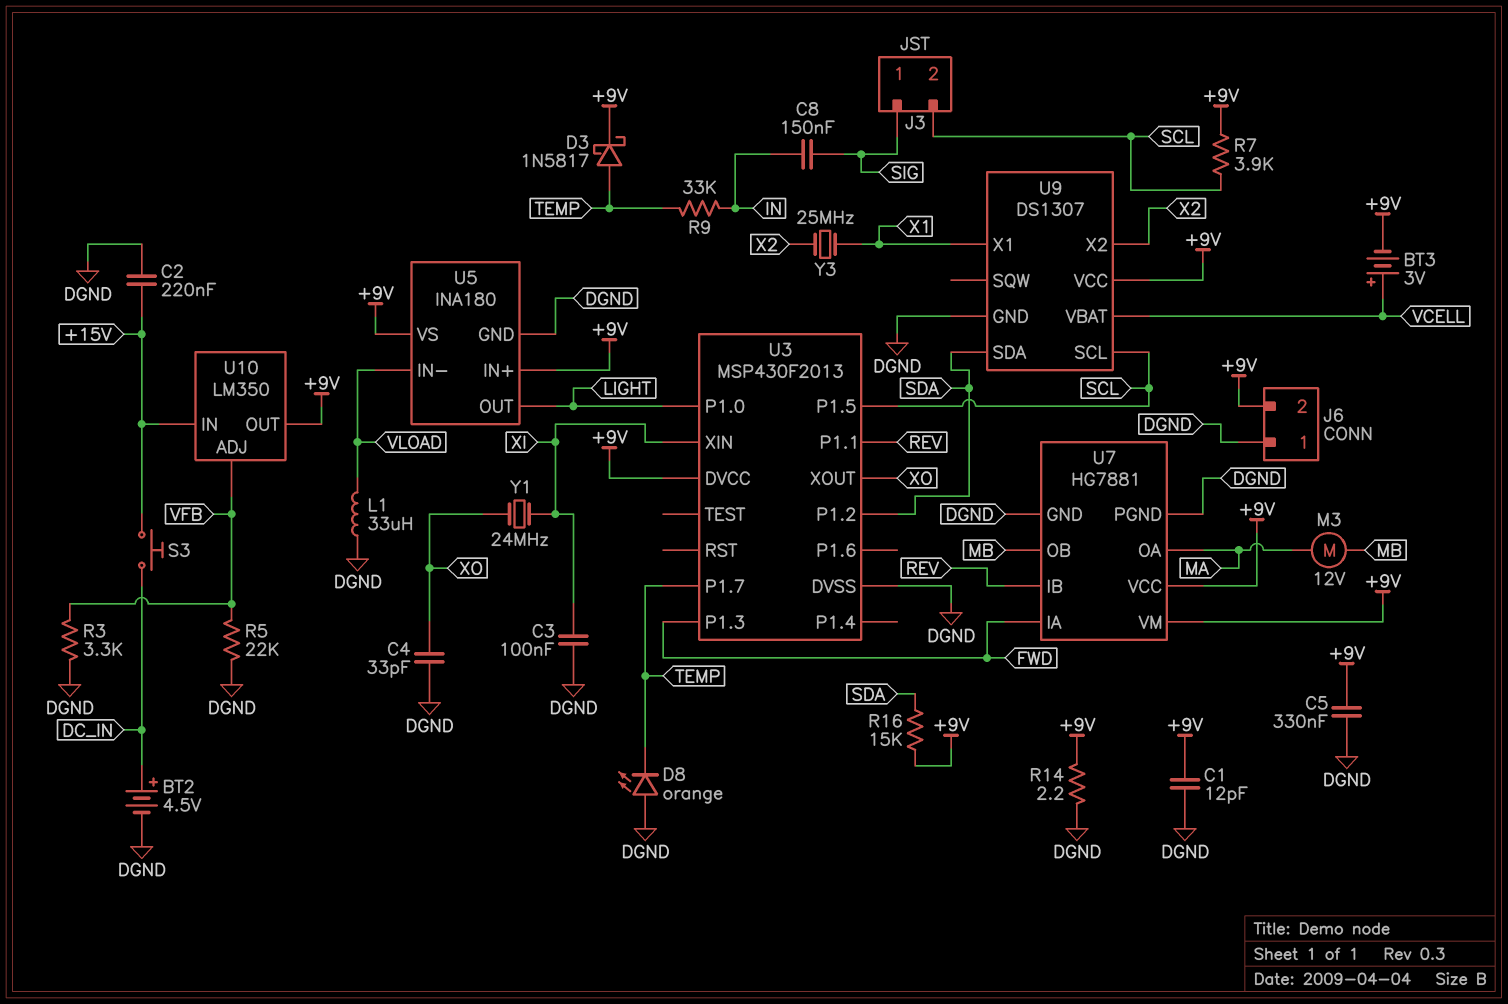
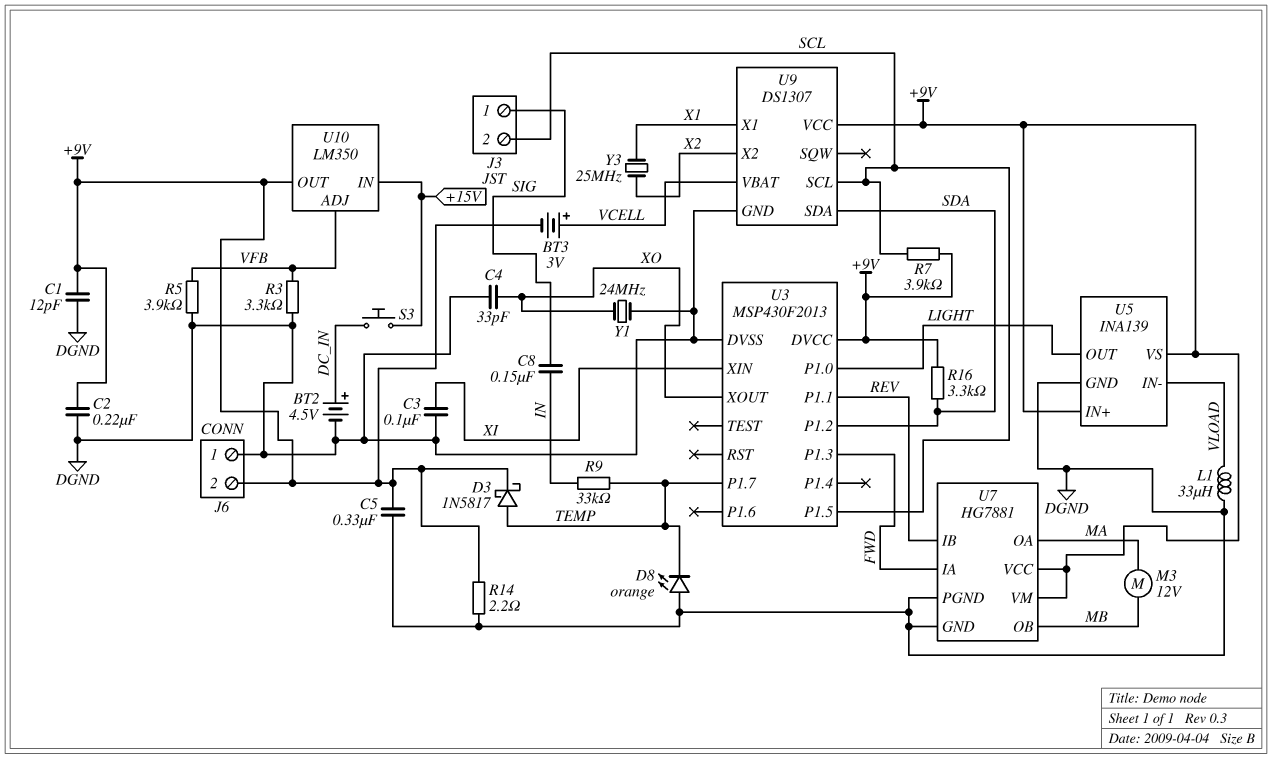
C2: 220nF (+15V, DGND) -> 220nF (+9V, DGND)
R5: 22k (DGND, VFB) -> 3.9k (DGND, VFB)
R16: 15k (+9V, SDA) -> 3.3k (+9V, SDA)
U5: INA180 -> INA139
Y1: 24MHz (XI, XO) -> 24MHz (DGND, XO)

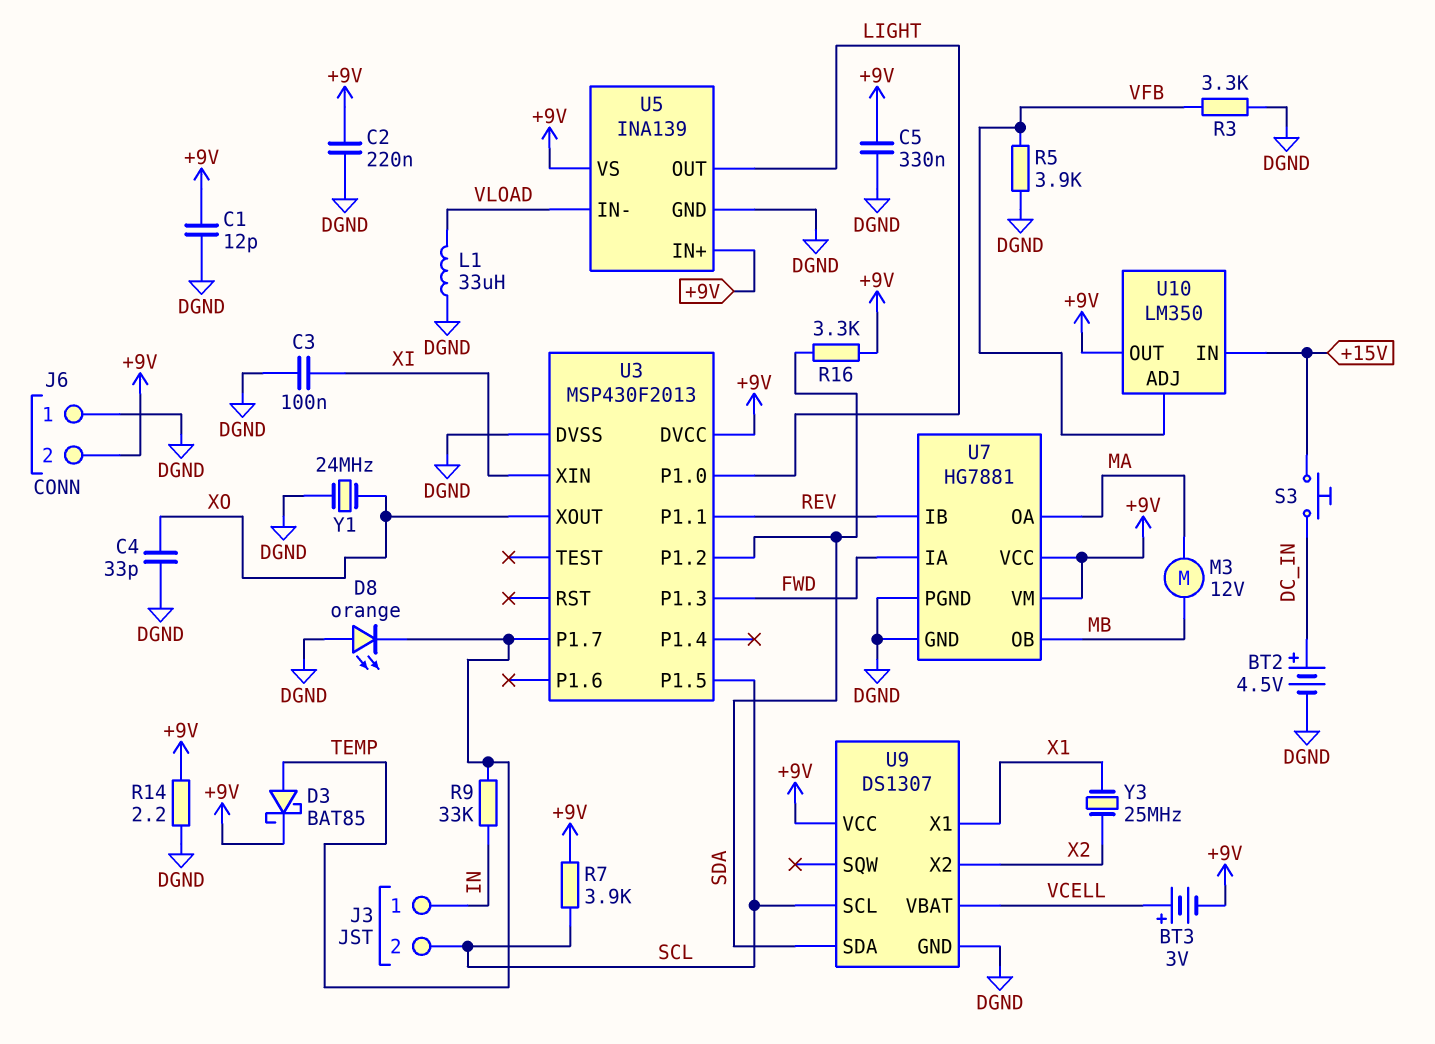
C8: 150nF (IN, SIG) -> none
D3: schottky 1N5817 (A TEMP, K +9V) -> schottky BAT85 (A TEMP, K +9V)
J3 pin 1: SIG -> IN

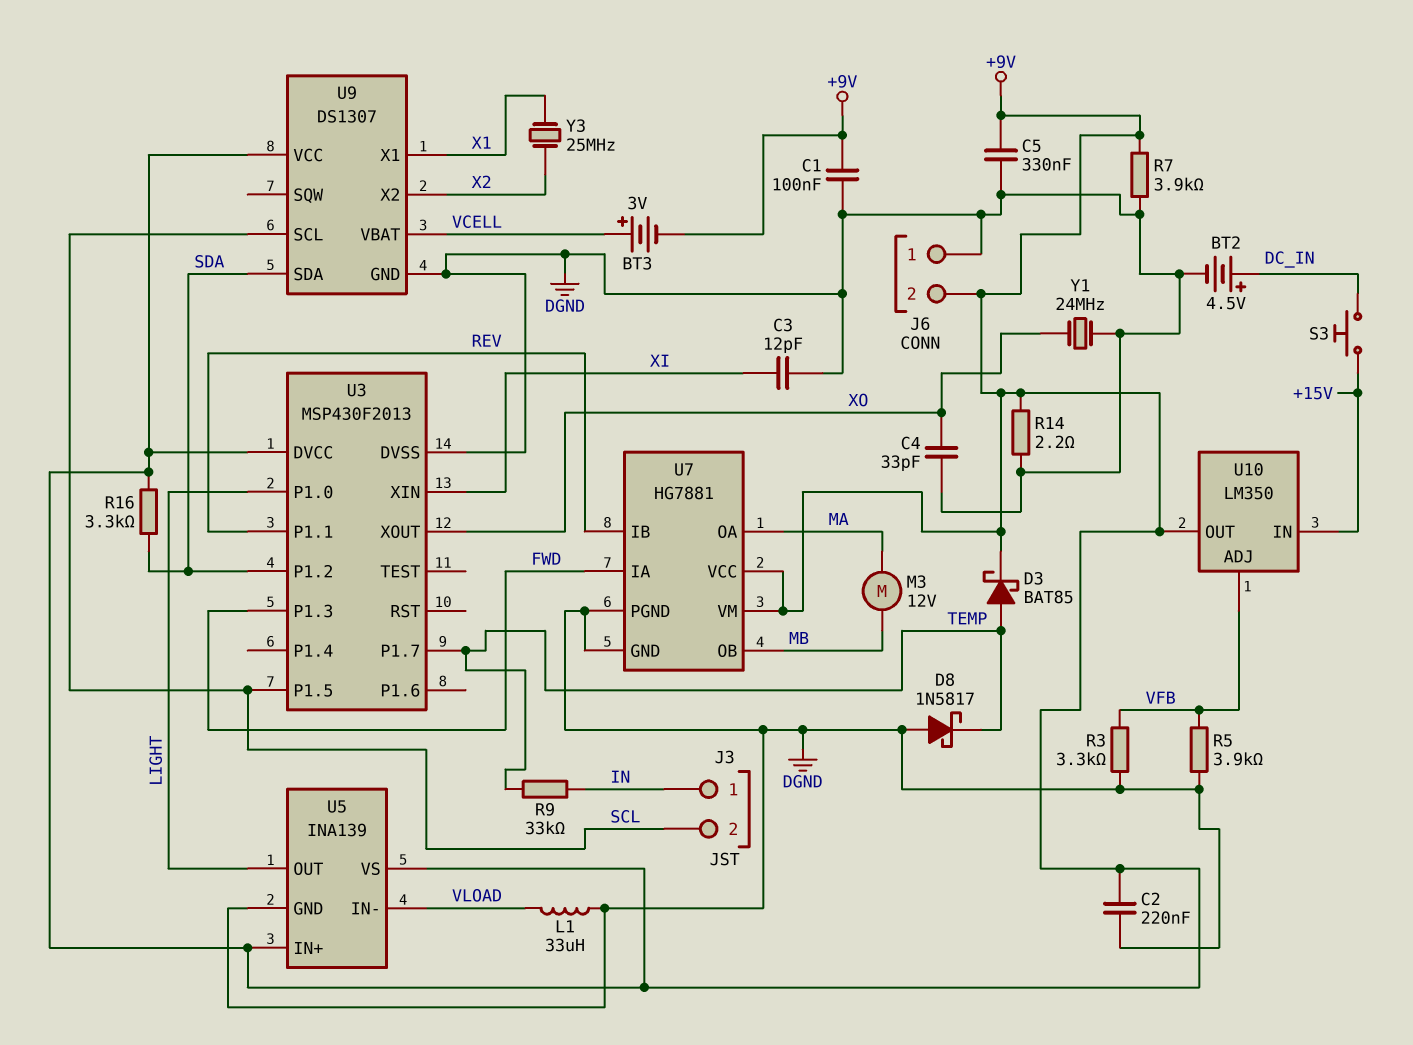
C1: 12pF (+9V, DGND) -> 100nF (+9V, DGND)
C3: 100nF (DGND, XI) -> 12pF (DGND, XI)
D8: LED orange (A DGND, K TEMP) -> schottky 1N5817 (A DGND, K TEMP)
R7: 3.9k (+9V, SCL) -> 3.9k (+9V, DGND)

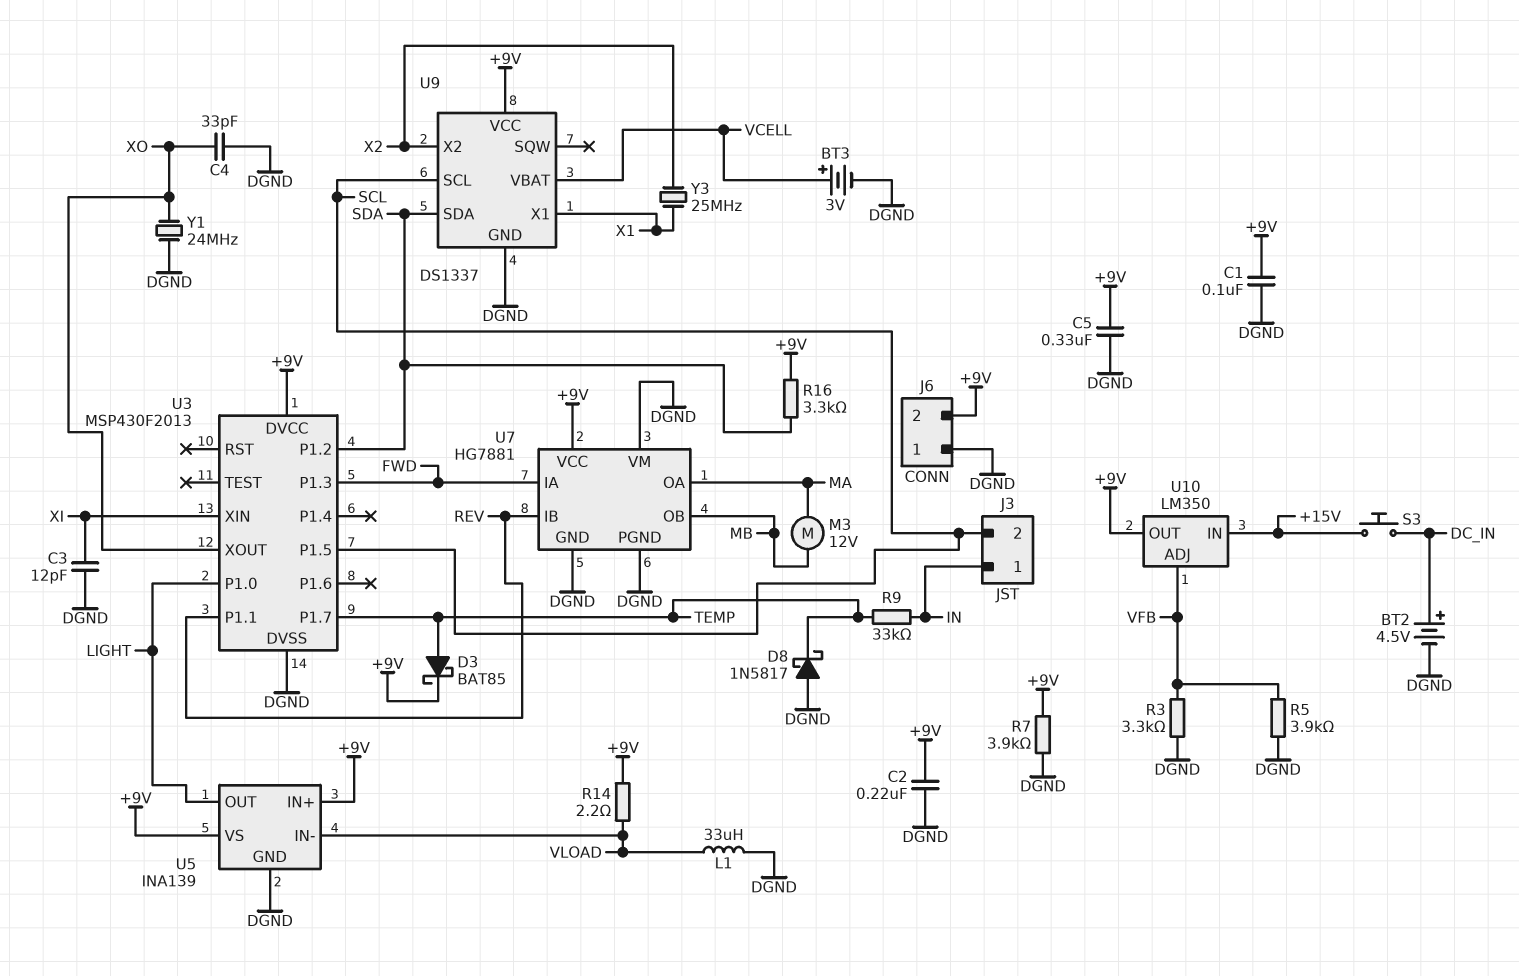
BT3: 3V (plus VCELL, minus +9V) -> 3V (plus VCELL, minus DGND)
R14: 2.2 (+9V, DGND) -> 2.2 (+9V, VLOAD)
U7 pin VM: +9V -> DGND
U9: DS1307 -> DS1337

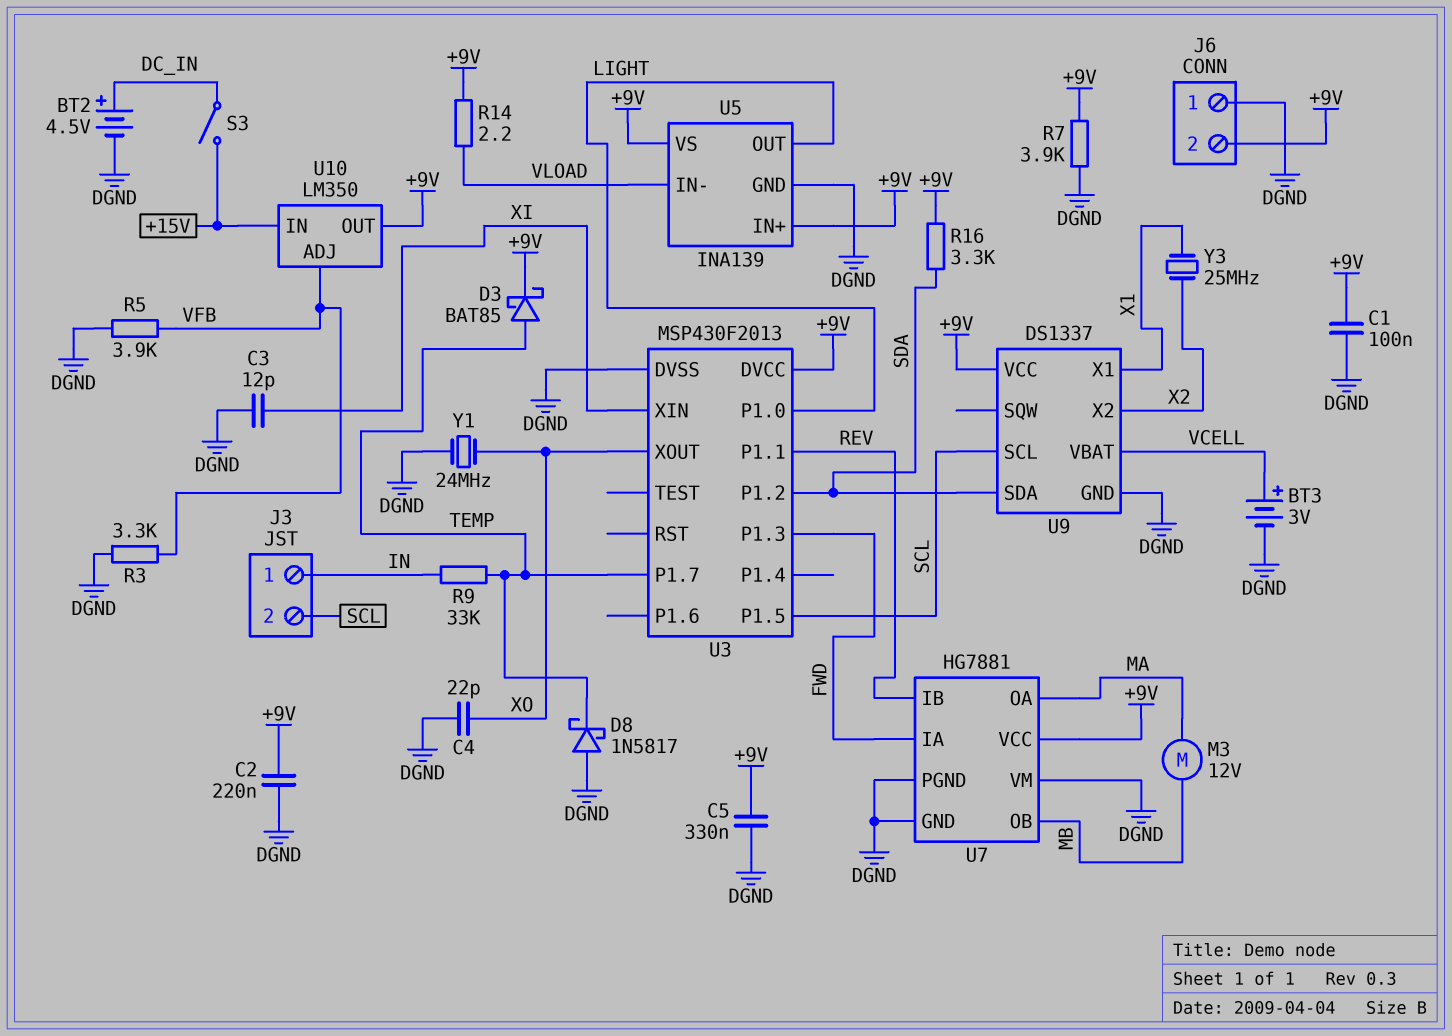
C4: 33pF (DGND, XO) -> 22pF (DGND, XO)
L1: 33uH (DGND, VLOAD) -> none
S3: button (+15V, DC_IN) -> switch (+15V, DC_IN)

